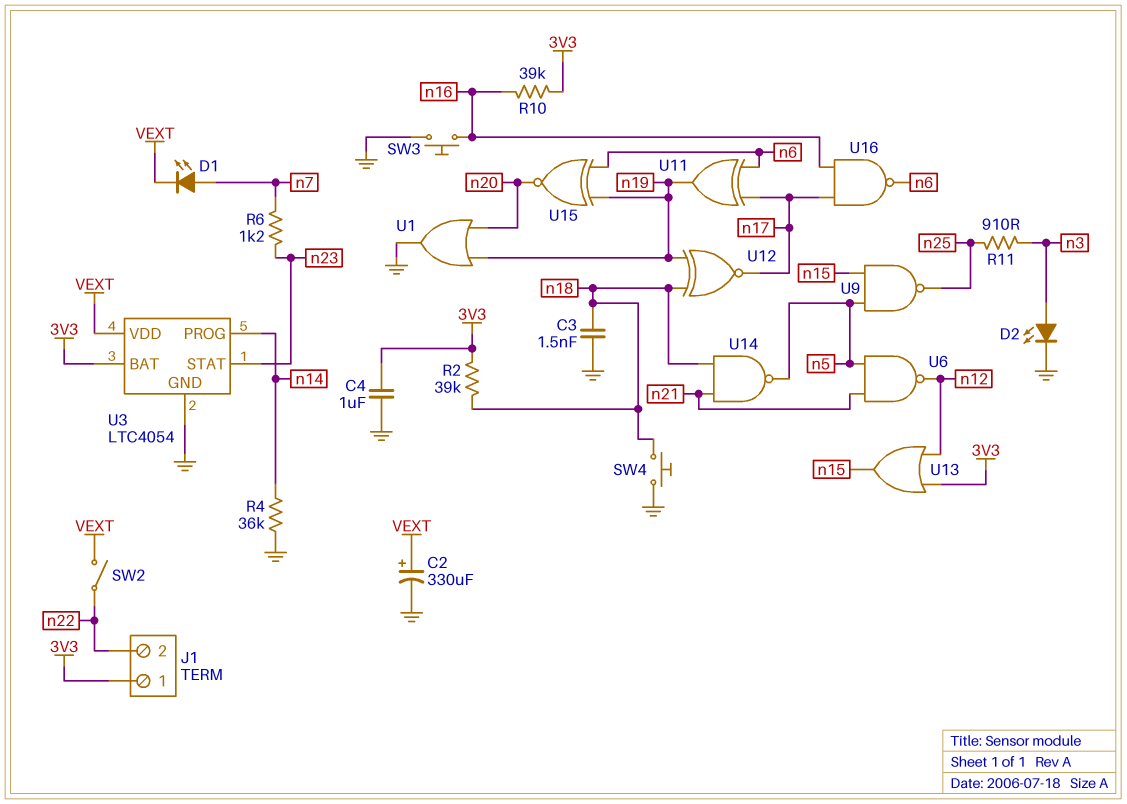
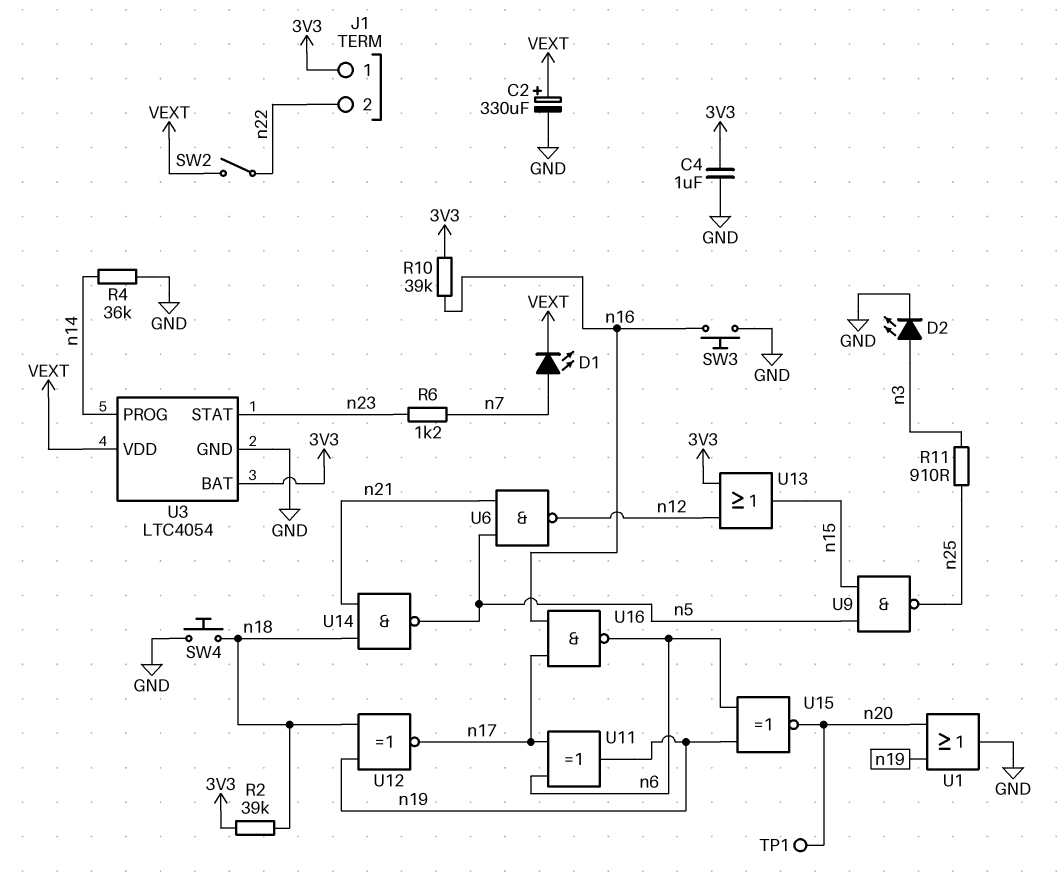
C3: 1.5nF (GND, n18) -> none
TP1: none -> test point (n20)

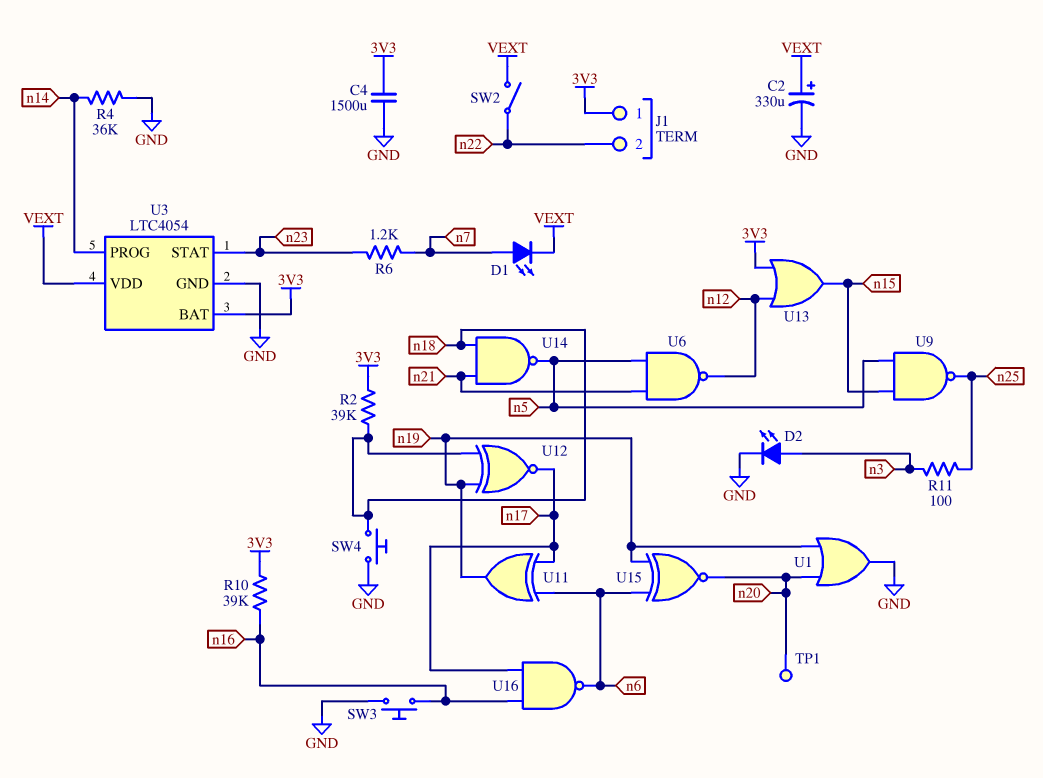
C4: 1uF (3V3, GND) -> 1500uF (3V3, GND)
R11: 910 (n3, n25) -> 100 (n3, n25)

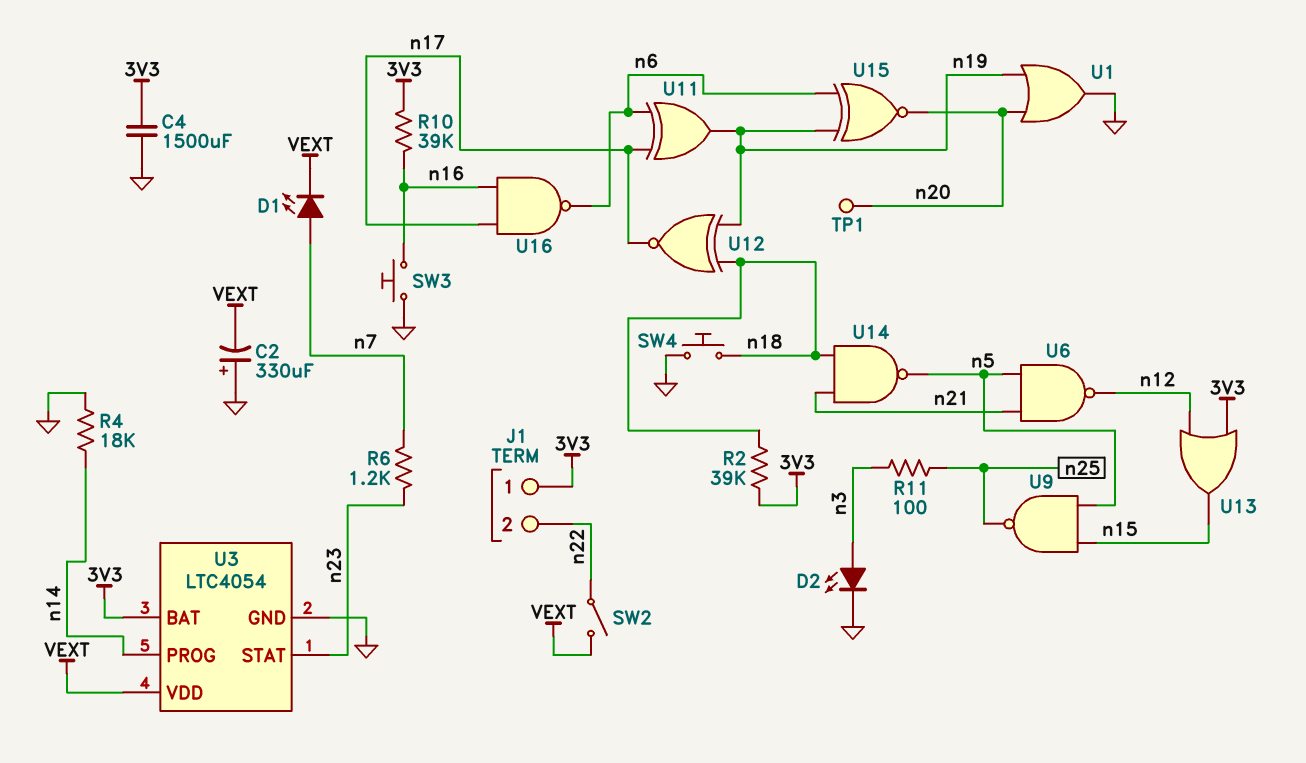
C2: 330uF (plus VEXT, minus GND) -> 330uF (plus GND, minus VEXT)
R4: 36k (GND, n14) -> 18k (GND, n14)

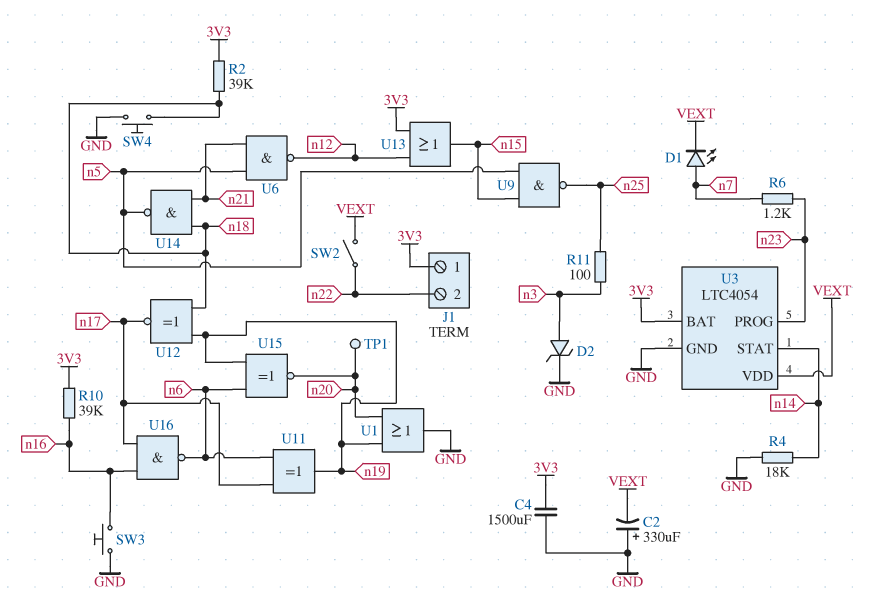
D2: LED (A n3, K GND) -> zener (A n3, K GND)
U3 pin PROG: n14 -> n23
U3 pin STAT: n23 -> n14

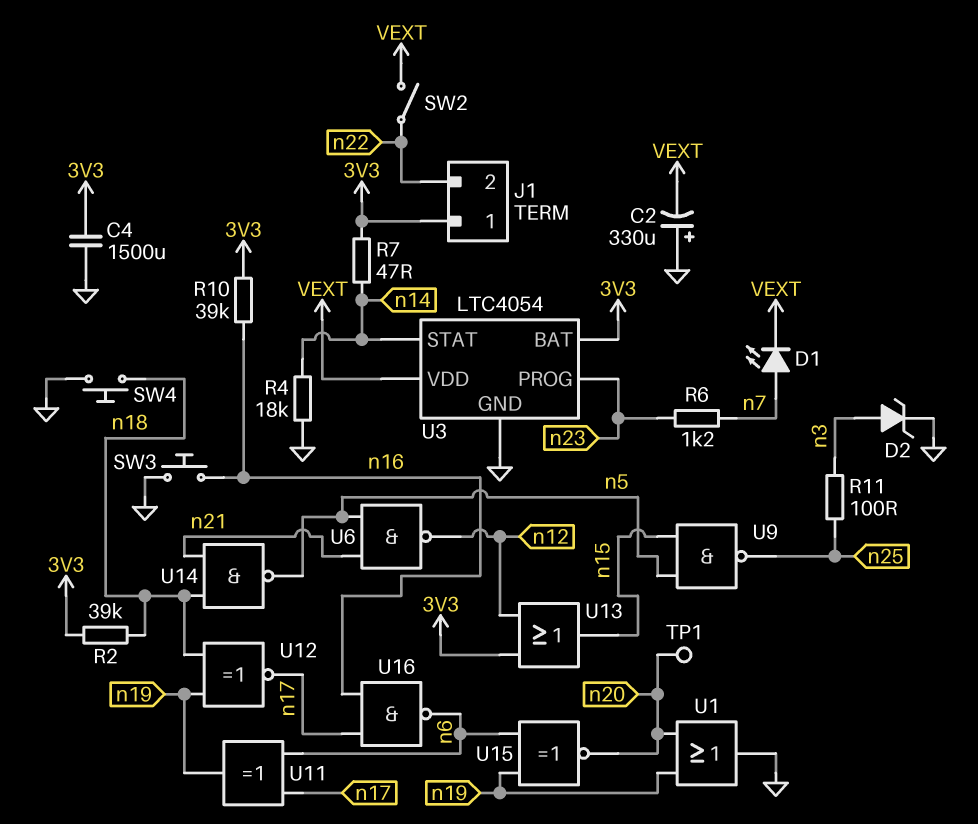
R7: none -> 47 (3V3, n14)

